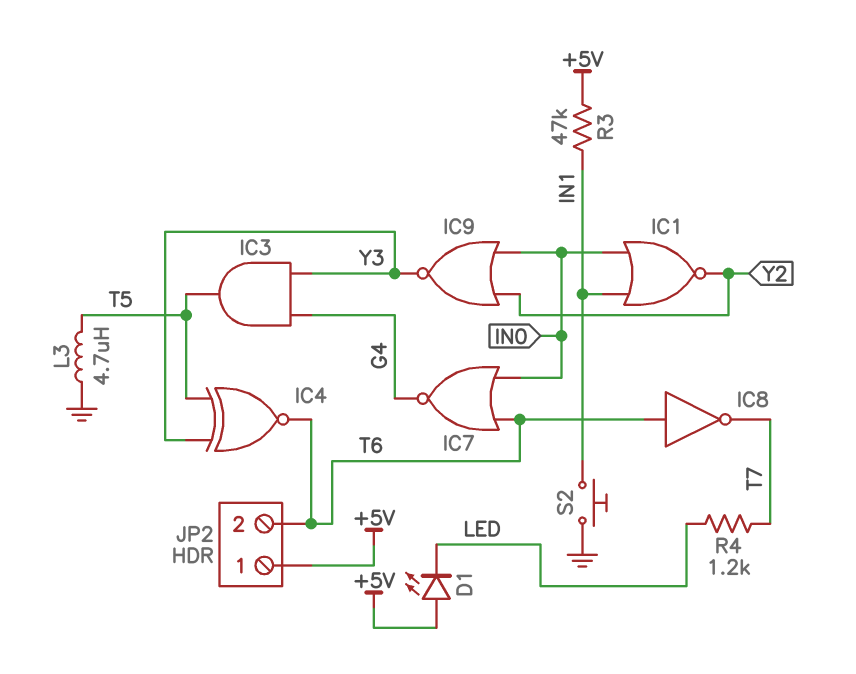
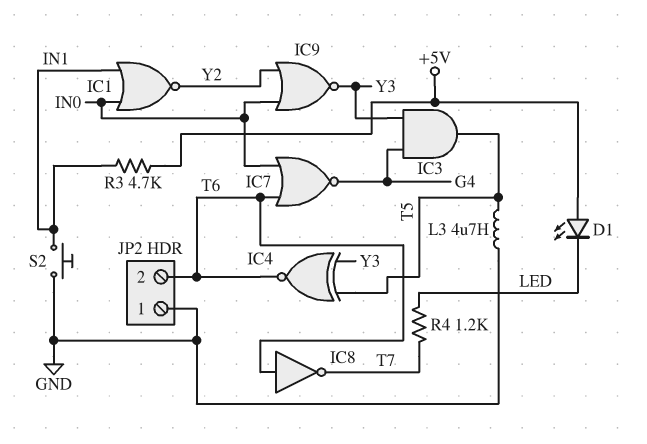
JP2 pin 1: +5V -> GND
R3: 47k (+5V, IN1) -> 4.7k (+5V, IN1)

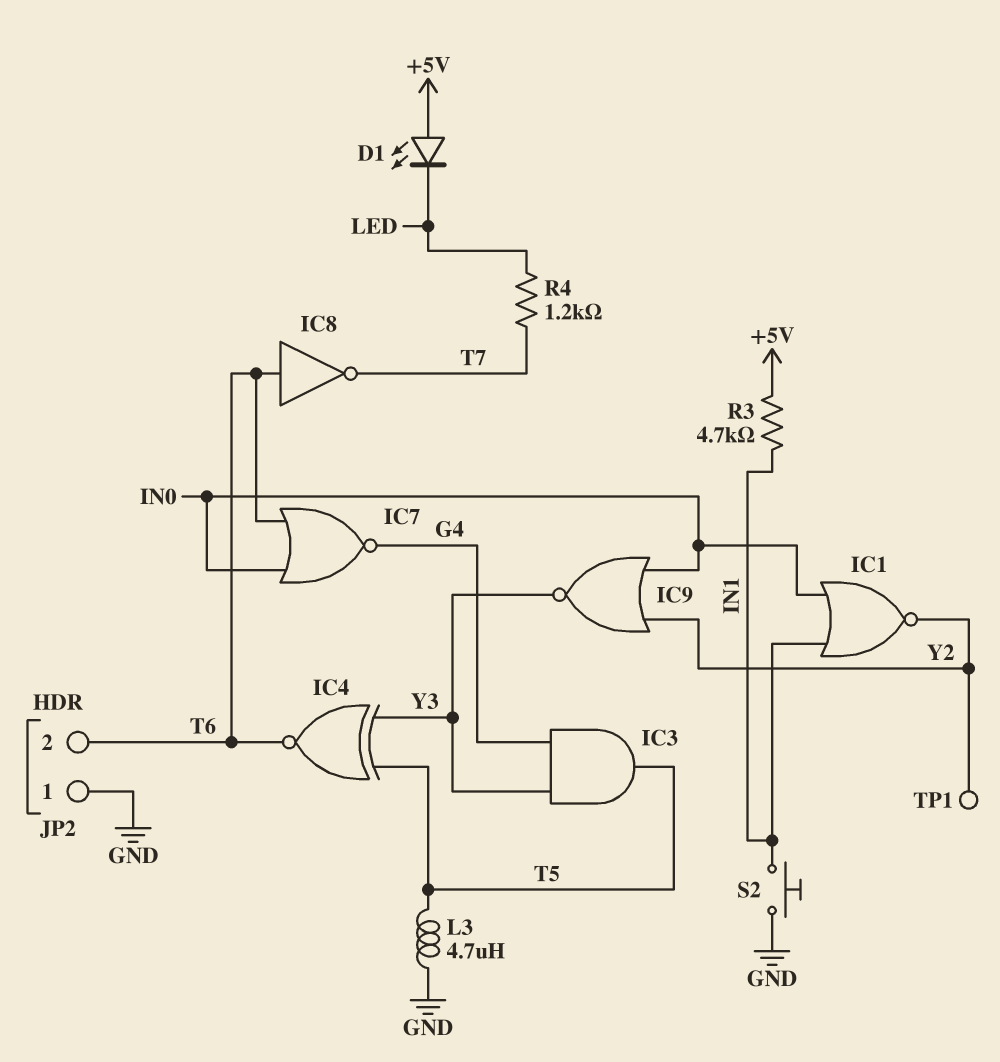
TP1: none -> test point (Y2)

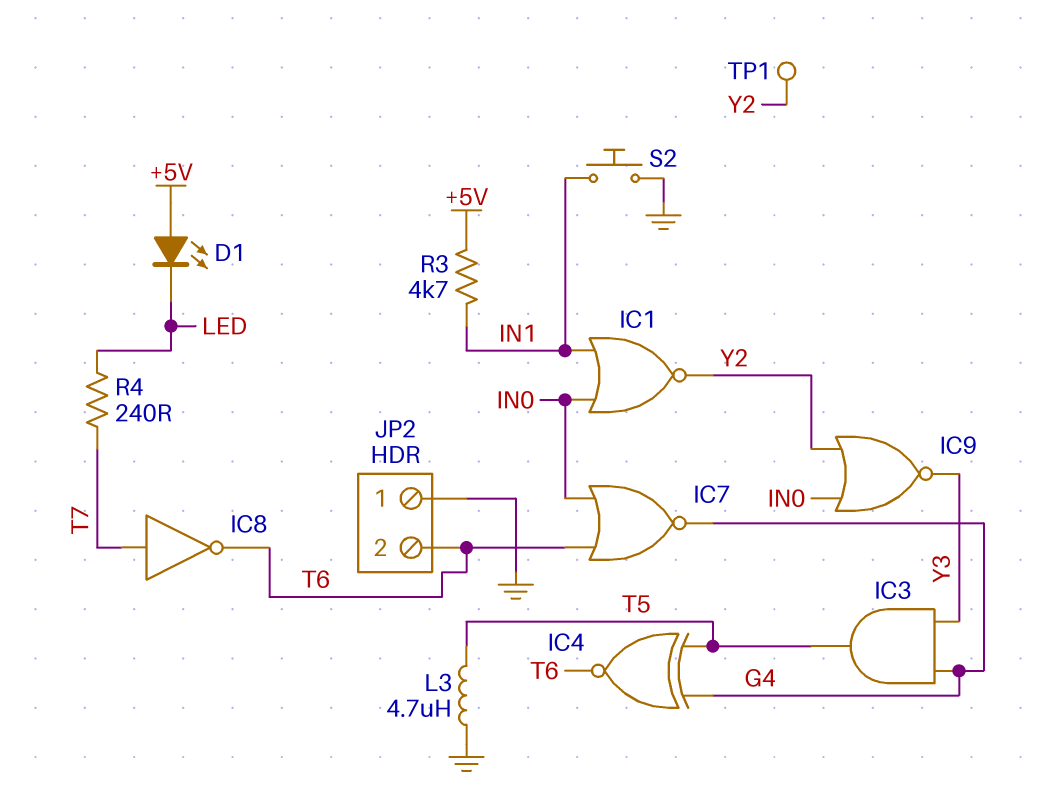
IC4: XNOR (in T5, in Y3, out T6) -> XNOR (in G4, in T5, out T6)
IC8: NOT (in T6, out T7) -> NOT (in T7, out T6)
R4: 1.2k (LED, T7) -> 240 (LED, T7)

